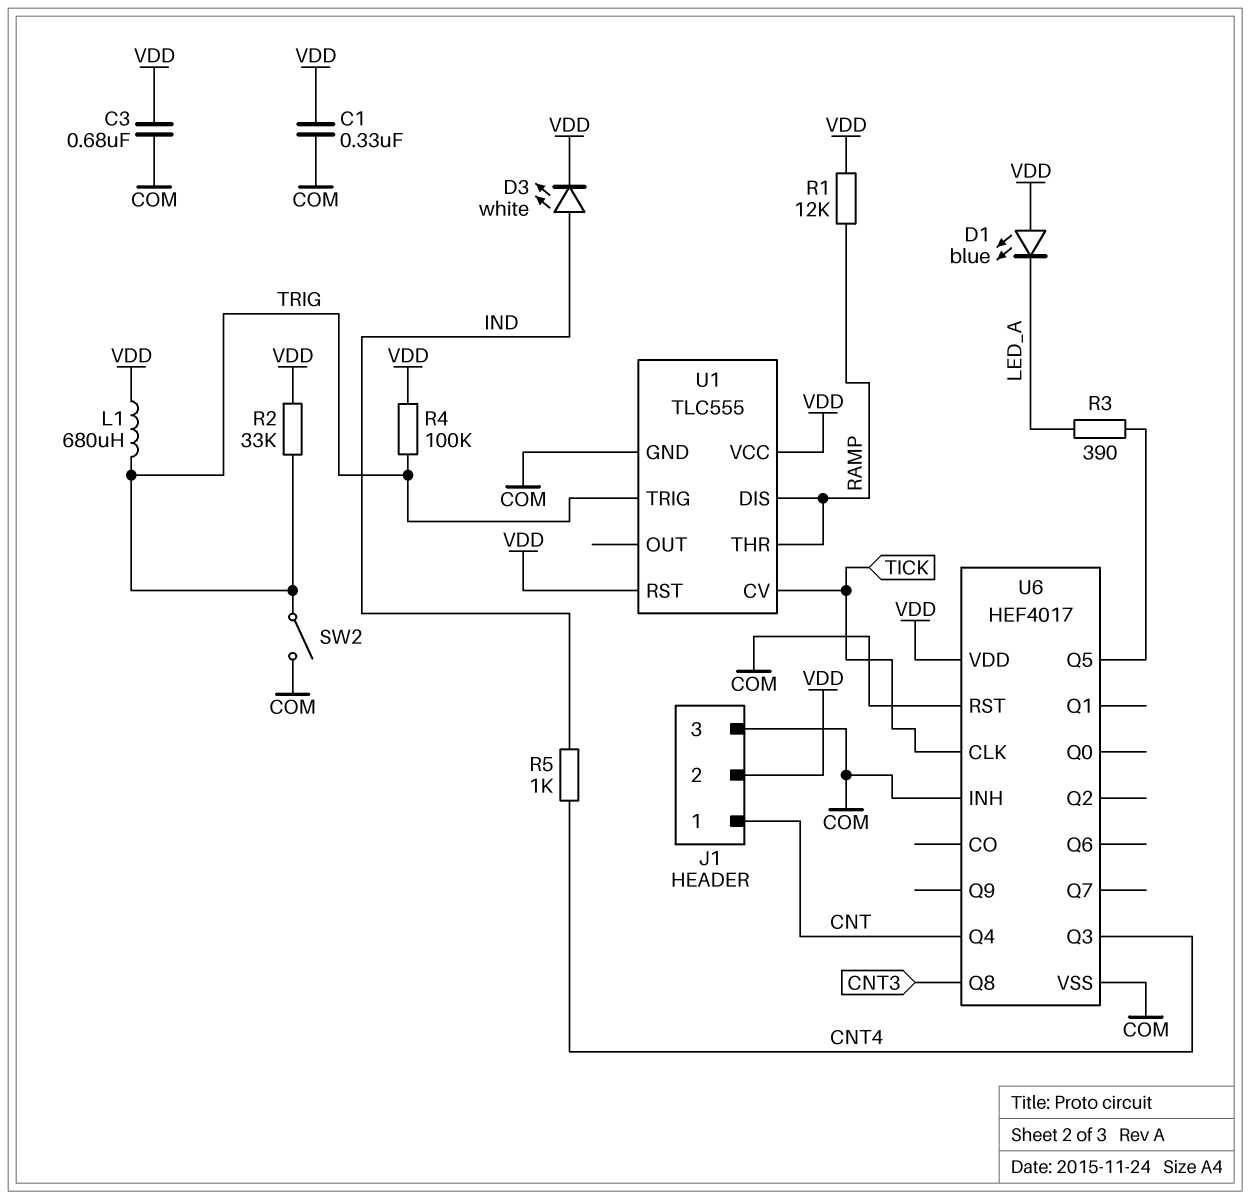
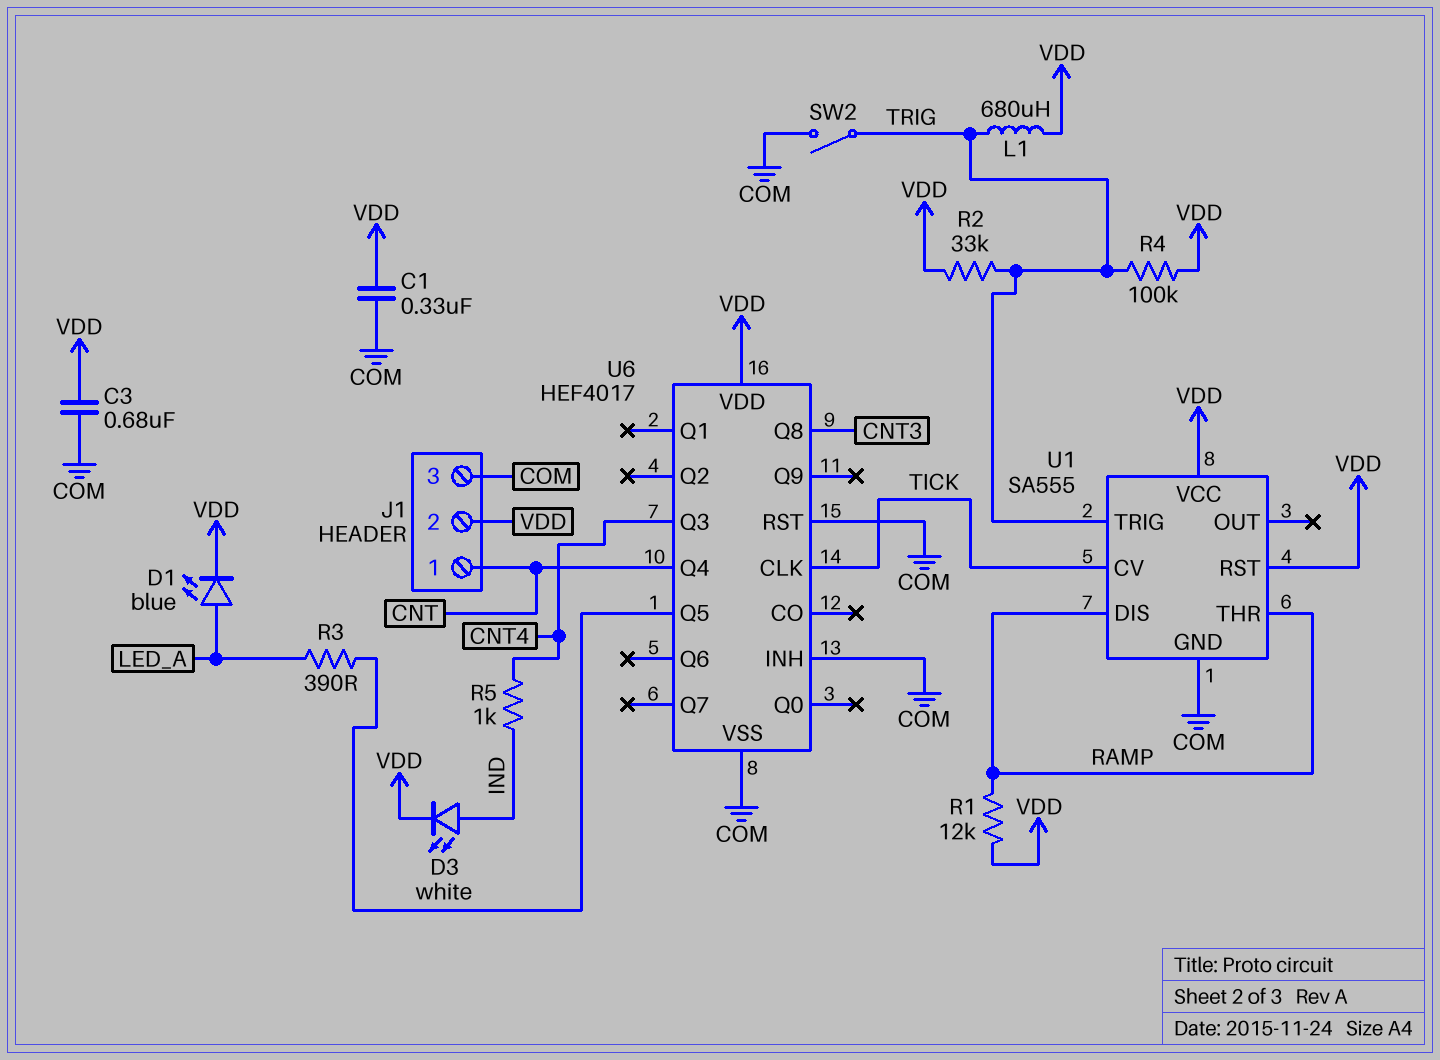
D1: LED blue (A VDD, K LED_A) -> LED blue (A LED_A, K VDD)
U1: TLC555 -> SA555

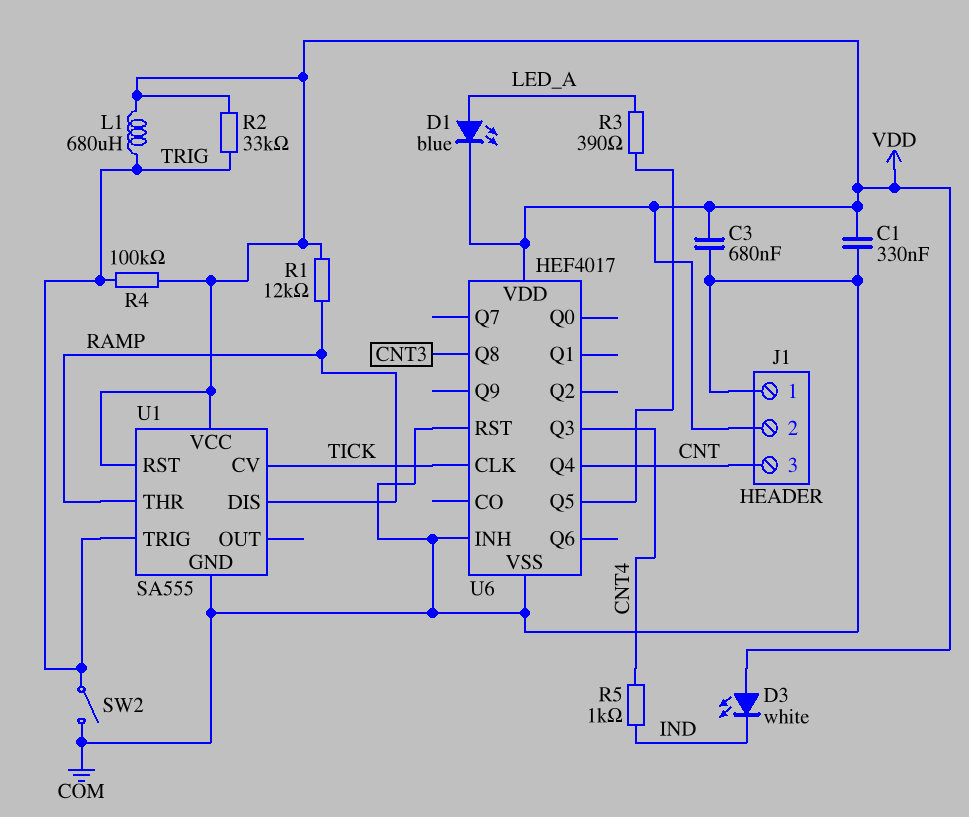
D3: LED white (A IND, K VDD) -> LED white (A VDD, K IND)
J1 pin 1: CNT -> COM
J1 pin 3: COM -> CNT

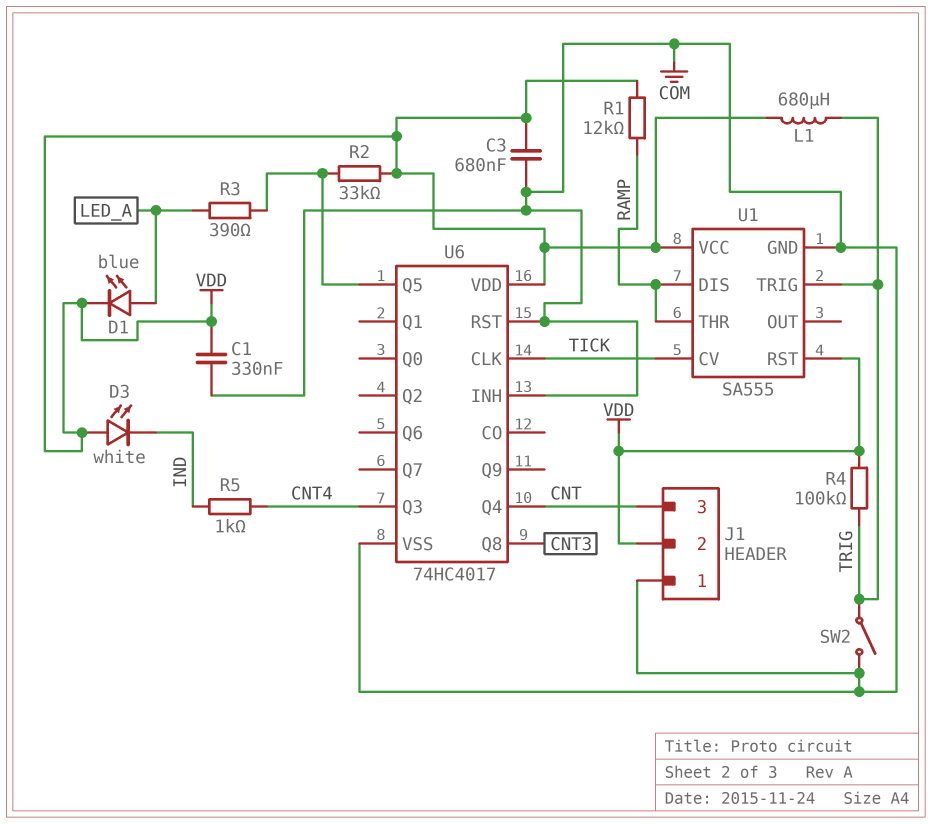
R2: 33k (TRIG, VDD) -> 33k (U6/Q5, VDD)
U6: HEF4017 -> 74HC4017

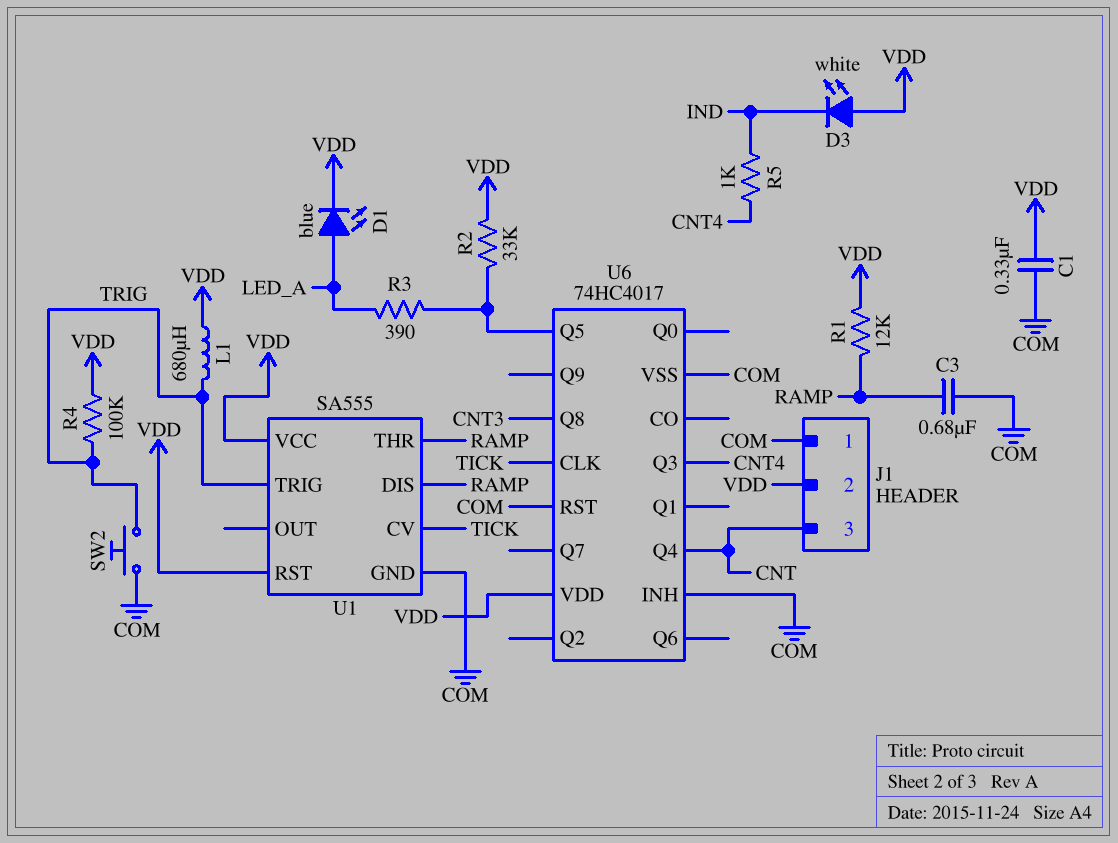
C3: 680nF (COM, VDD) -> 680nF (COM, RAMP)
SW2: switch (COM, TRIG) -> button (COM, TRIG)

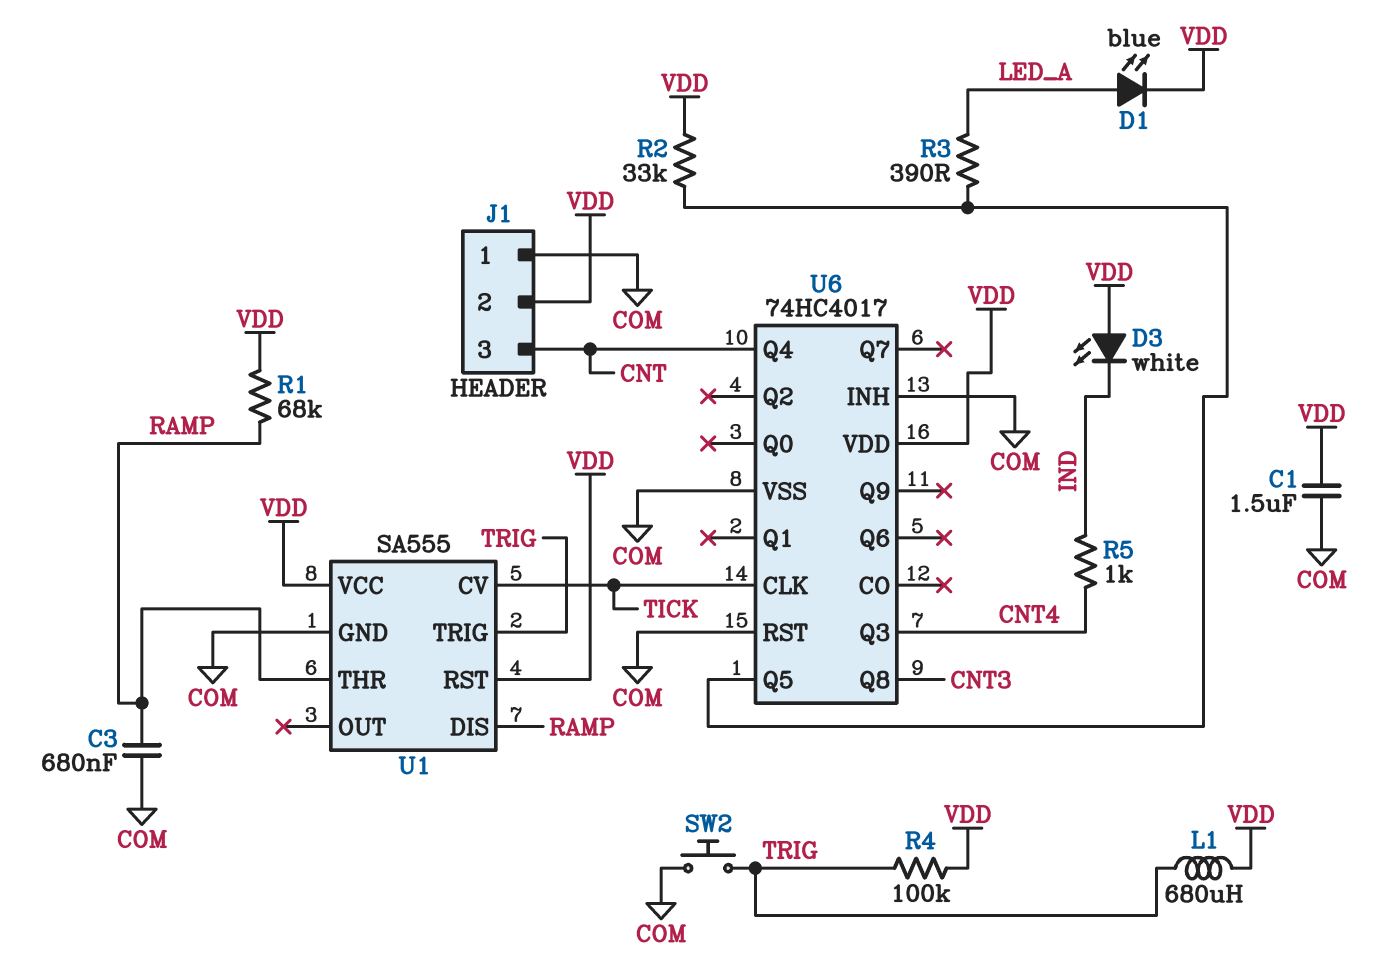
C1: 330nF (COM, VDD) -> 1.5uF (COM, VDD)
R1: 12k (RAMP, VDD) -> 68k (RAMP, VDD)

